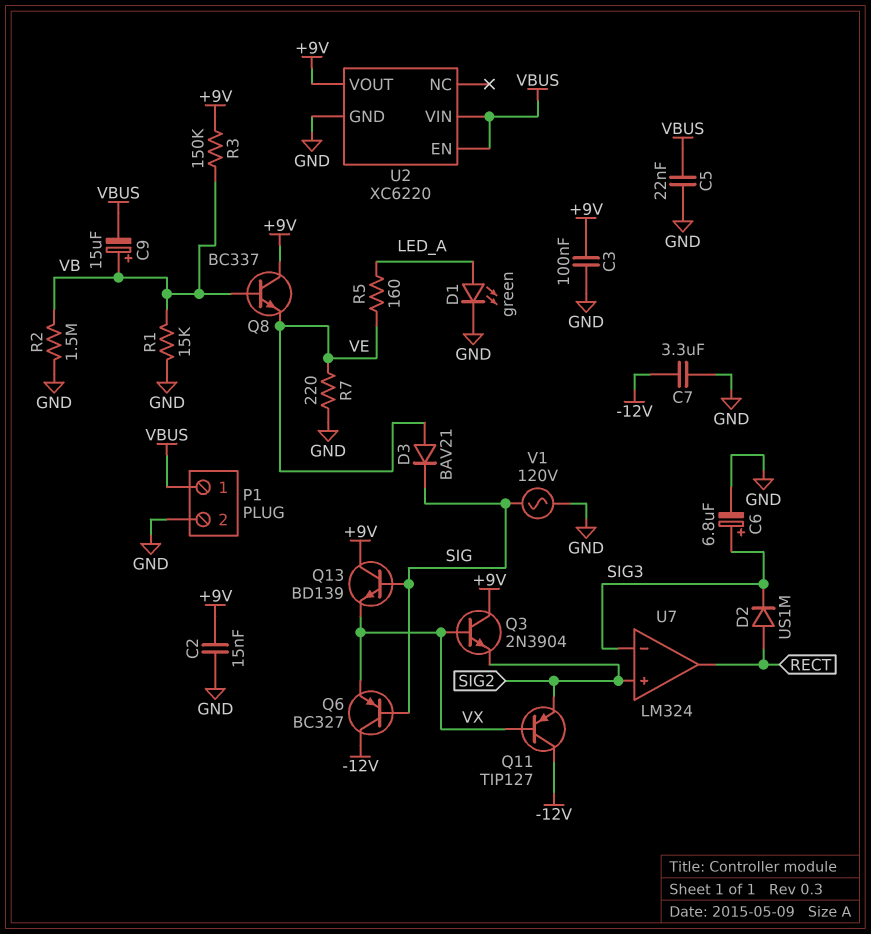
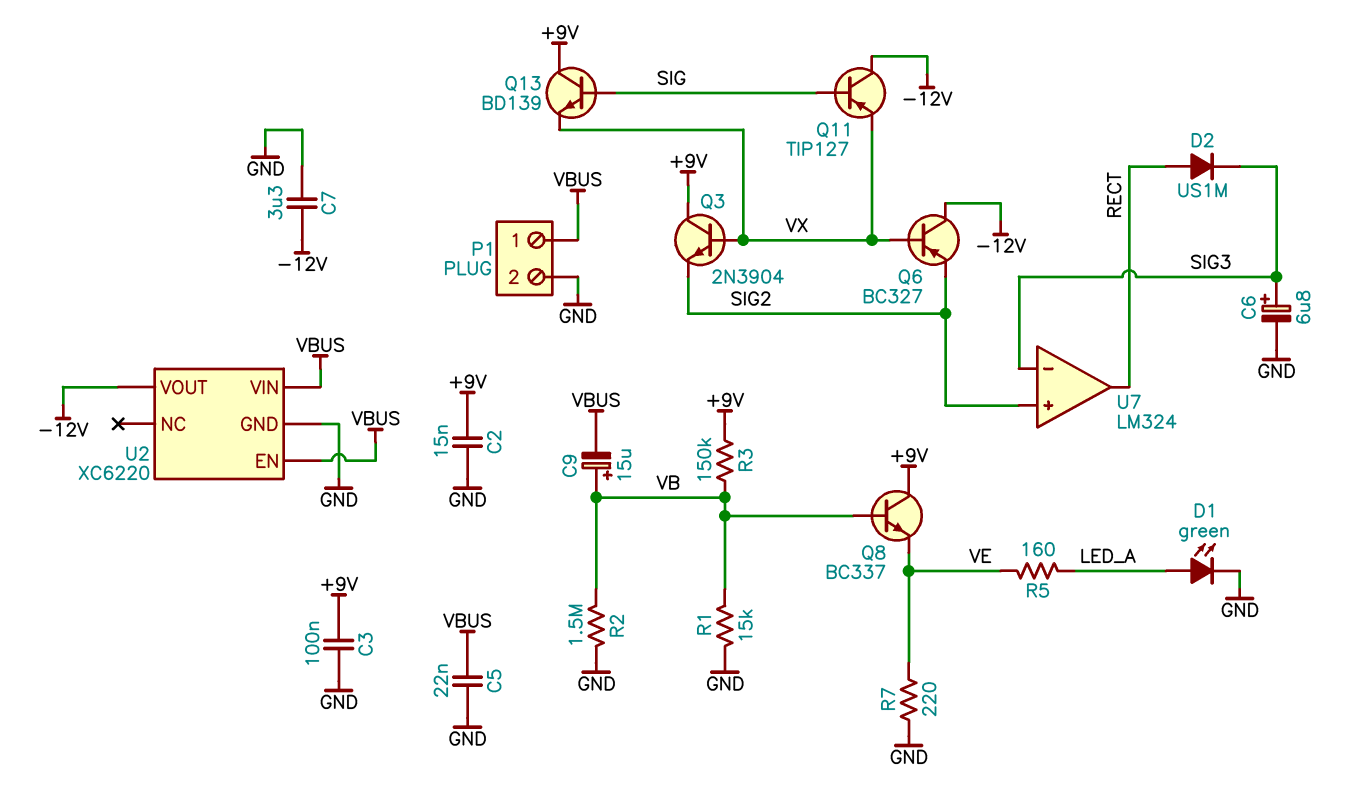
D3: diode BAV21 (A VE, K SIG) -> none
Q6: PNP BC327 (B SIG, C -12V, E VX) -> PNP BC327 (B VX, C -12V, E SIG2)
Q11: PNP TIP127 (B VX, C -12V, E SIG2) -> PNP TIP127 (B SIG, C -12V, E VX)
U2 pin VOUT: +9V -> -12V
V1: AC 120V (GND, SIG) -> none

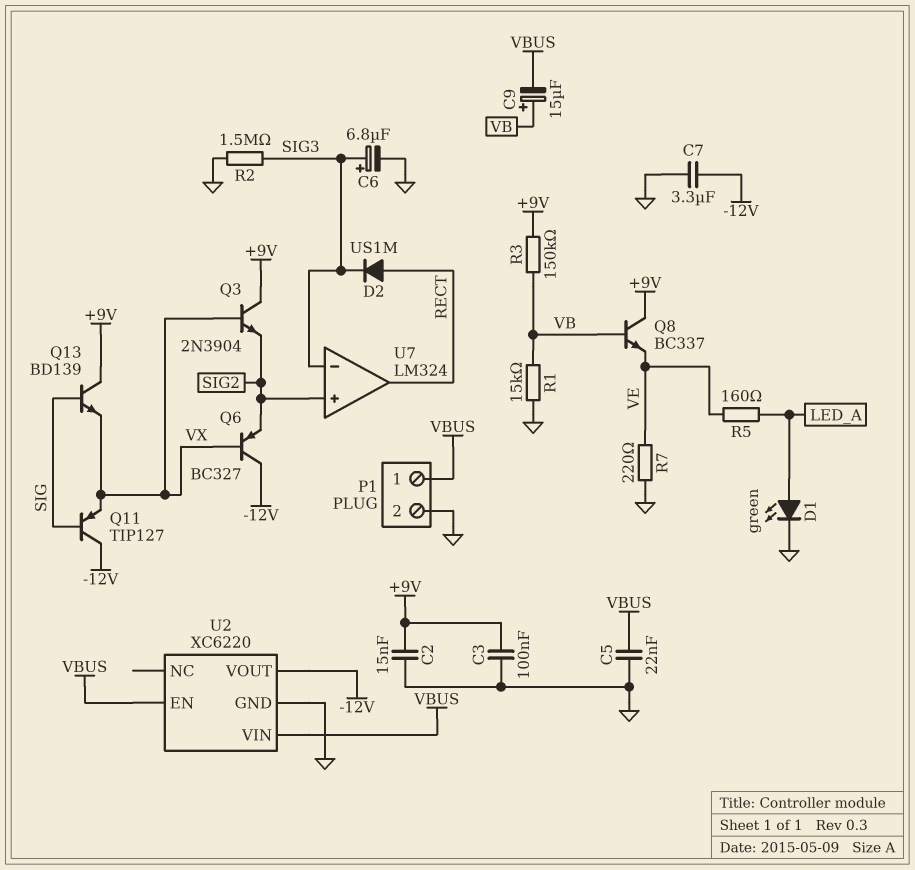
R2: 1.5M (GND, VB) -> 1.5M (GND, SIG3)

